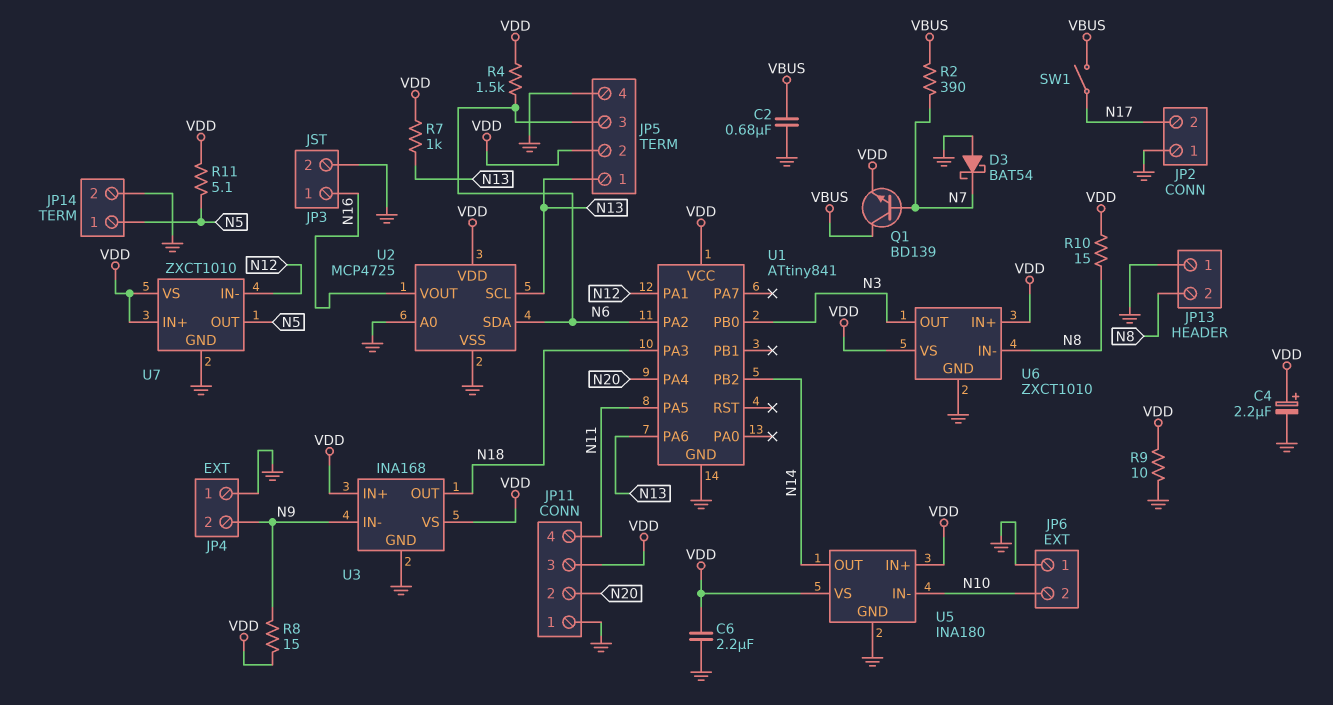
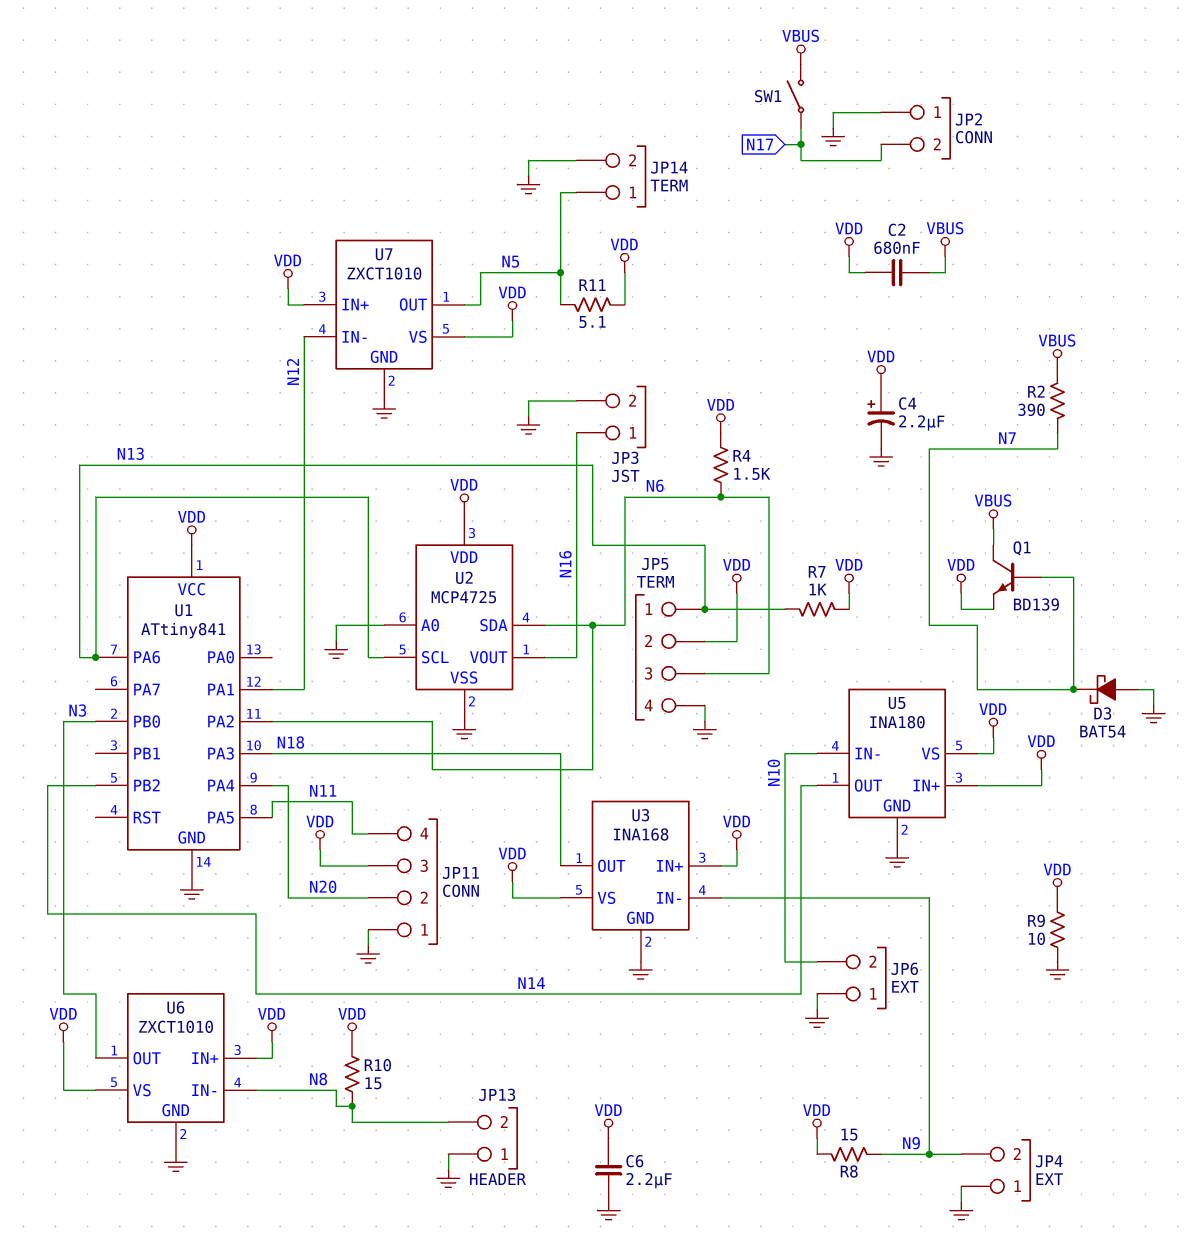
C2: 680nF (GND, VBUS) -> 680nF (VBUS, VDD)

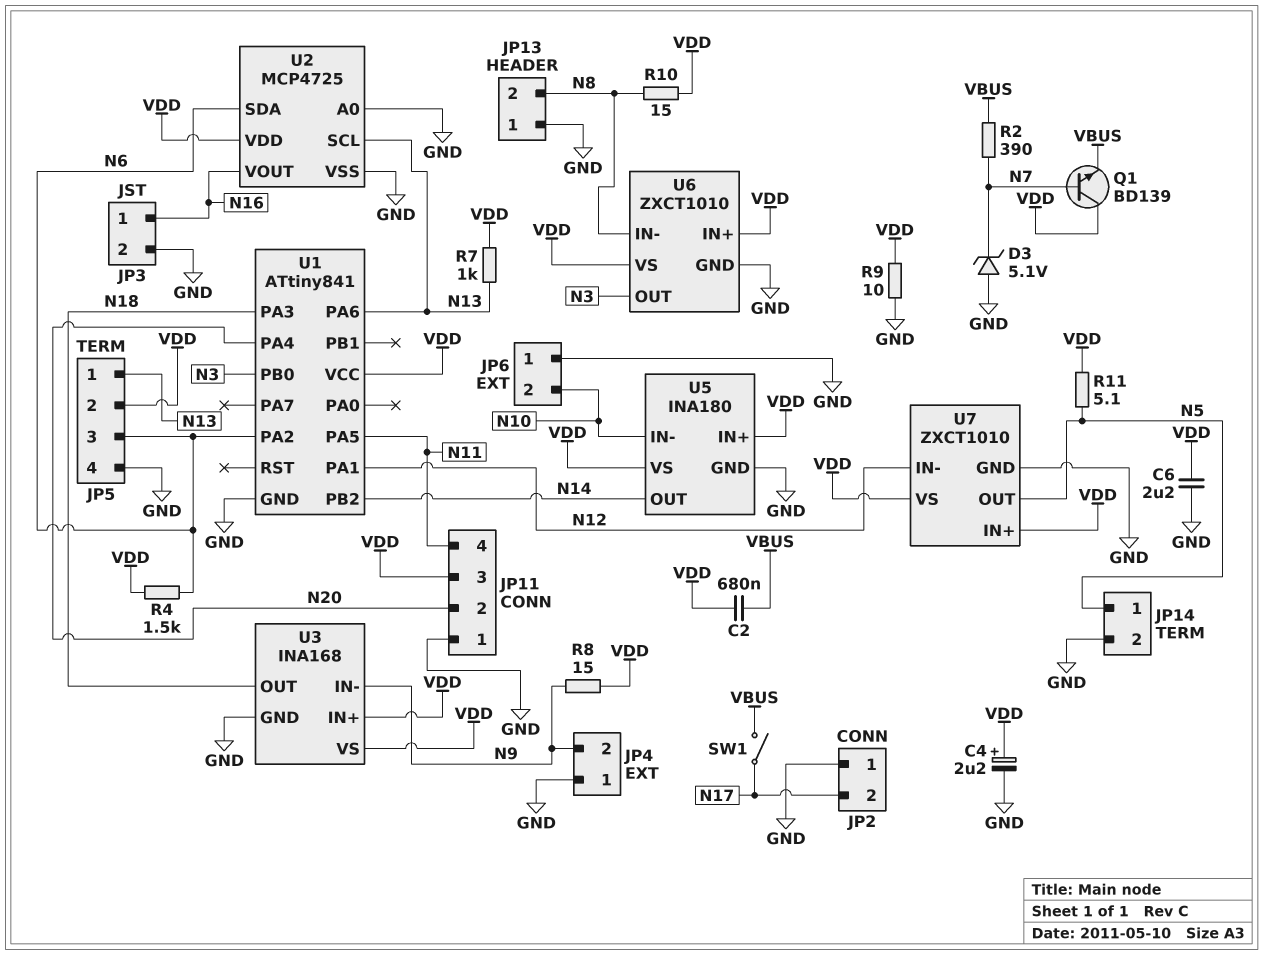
D3: schottky BAT54 (A GND, K N7) -> zener 5.1V (A GND, K N7)
Q1: NPN BD139 (B N7, C VBUS, E VDD) -> NPN BD139 (B N7, C VDD, E VBUS)

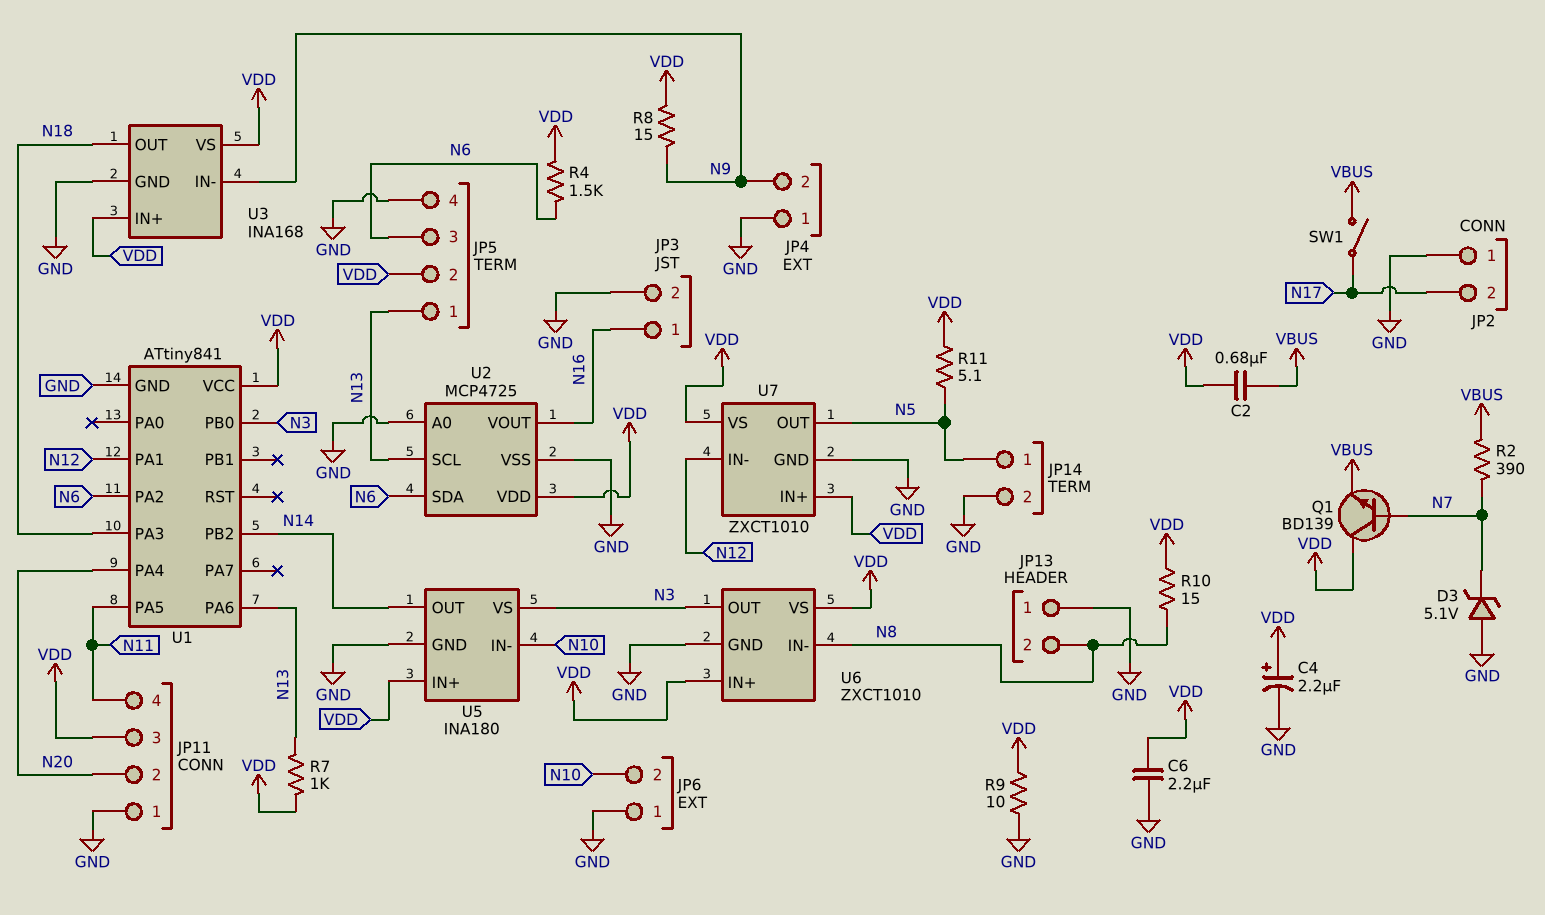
U5 pin VS: VDD -> N3

